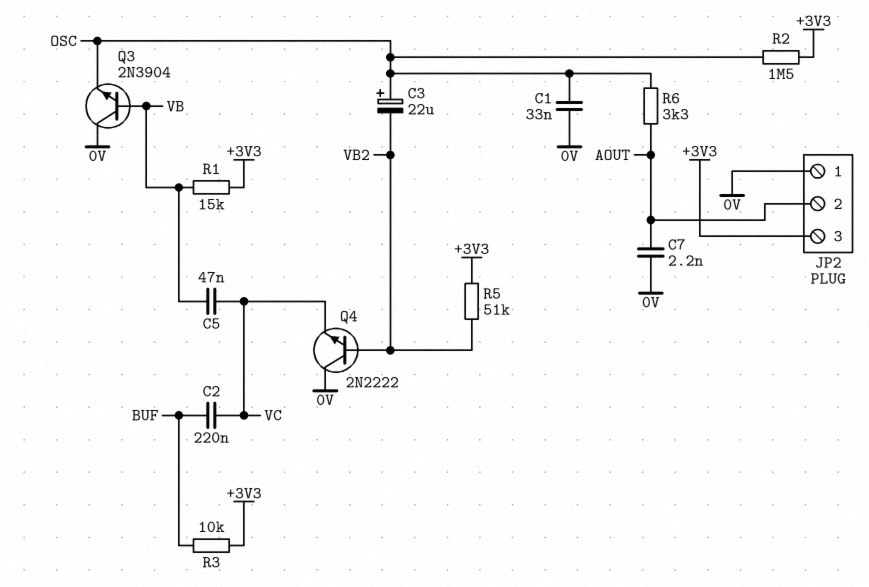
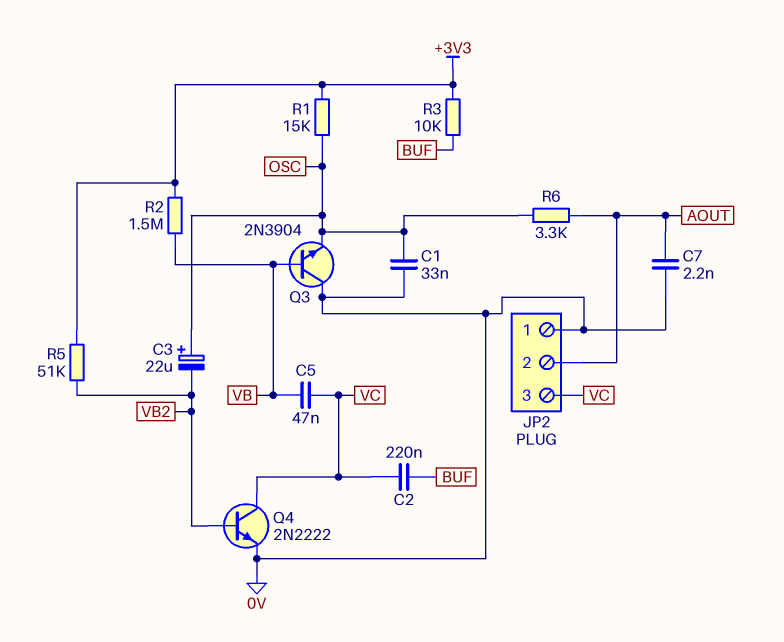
JP2 pin 3: +3V3 -> VC
Q4: NPN 2N2222 (B VB2, C 0V, E VC) -> NPN 2N2222 (B VB2, C VC, E 0V)
R1: 15k (+3V3, VB) -> 15k (+3V3, OSC)
R2: 1.5M (+3V3, OSC) -> 1.5M (+3V3, VB)

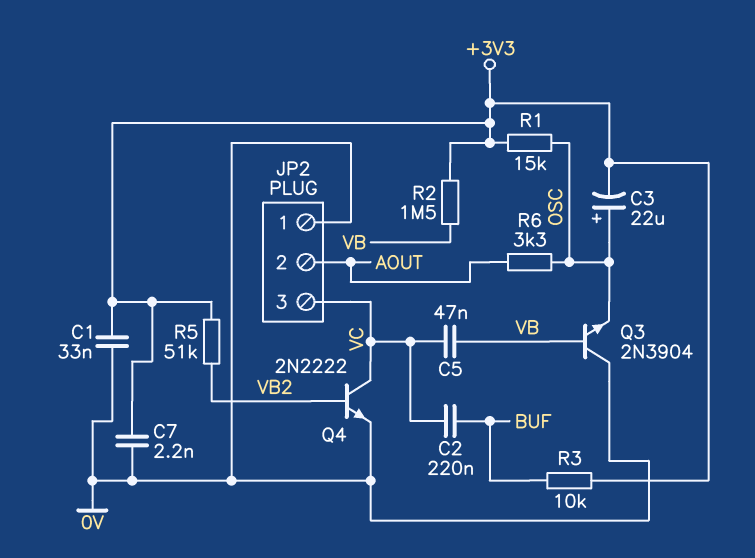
C1: 33nF (0V, OSC) -> 33nF (+3V3, 0V)
C3: 22uF (plus OSC, minus VB2) -> 22uF (plus OSC, minus +3V3)
C7: 2.2nF (0V, AOUT) -> 2.2nF (+3V3, 0V)

